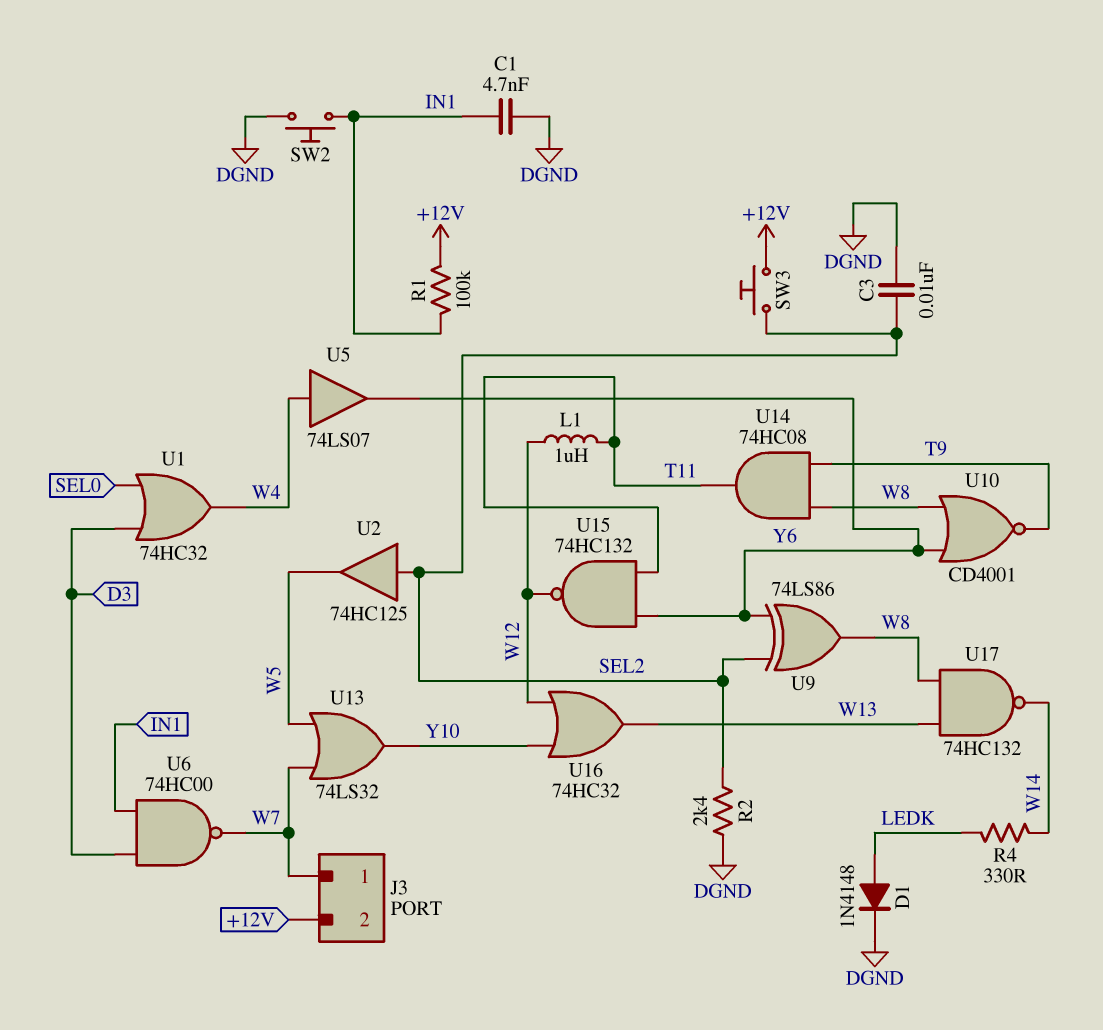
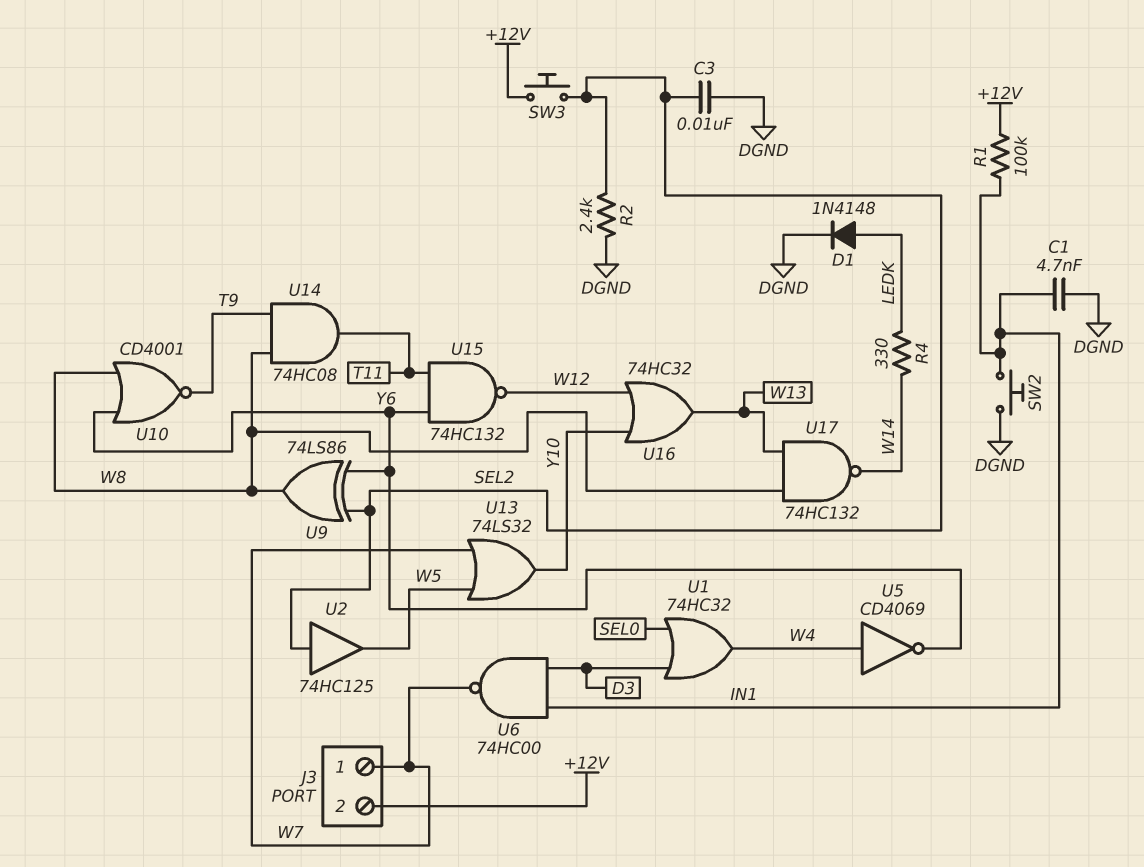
L1: 1uH (T11, W12) -> none
U5: buffer 74LS07 (in W4, out Y6) -> NOT CD4069 (in W4, out Y6)

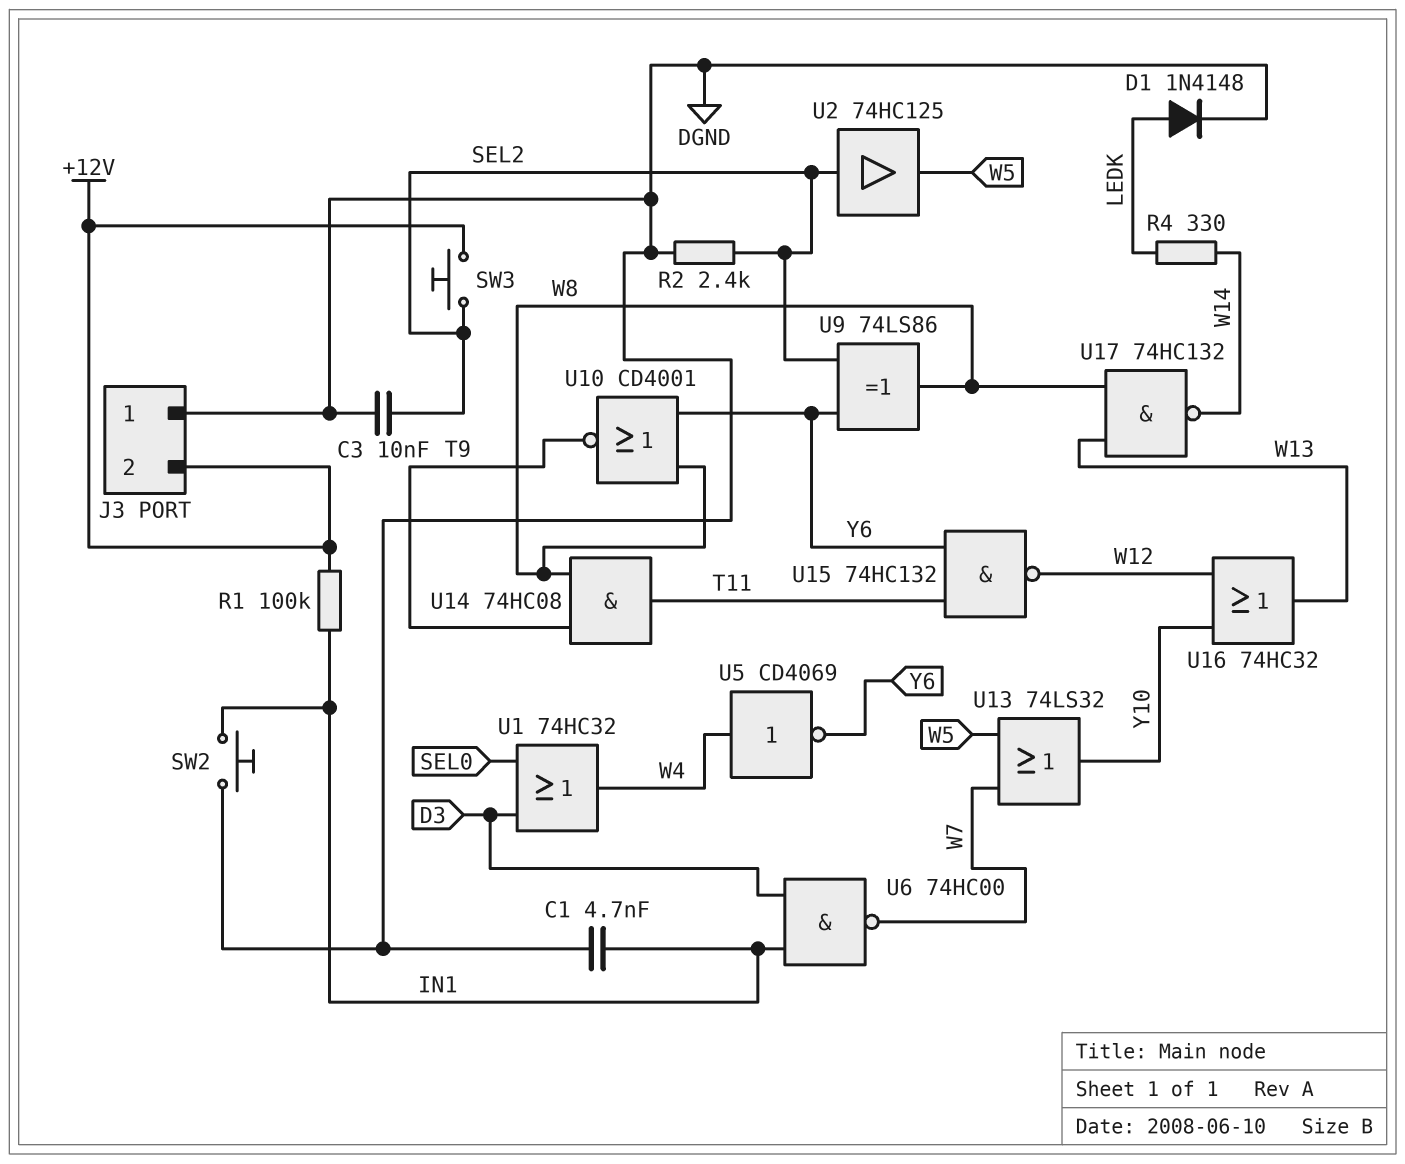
J3 pin 1: W7 -> DGND

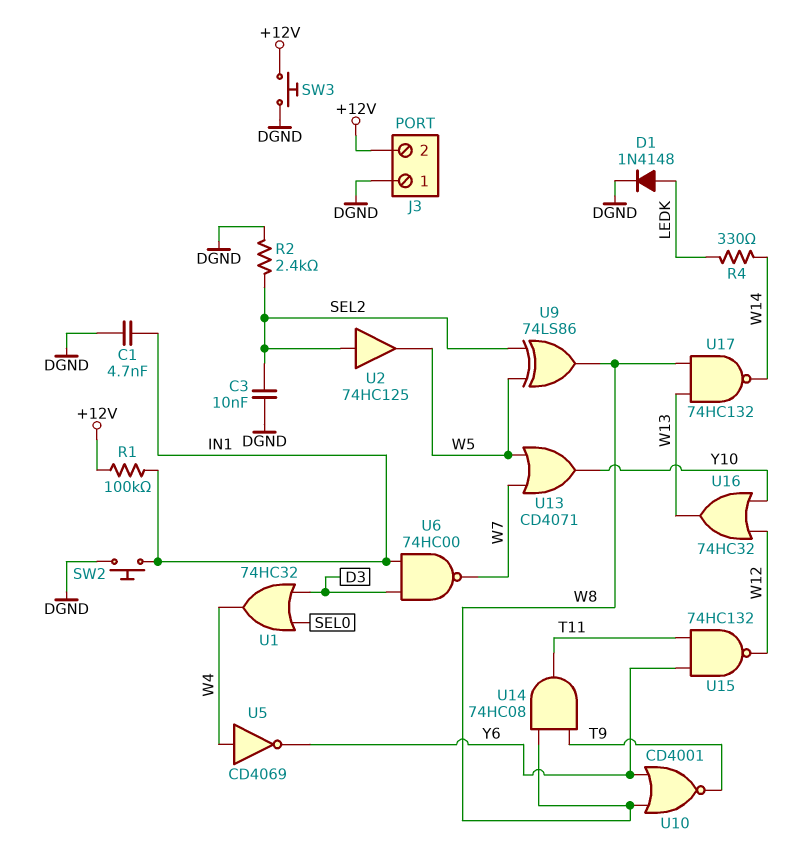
SW3: button (+12V, SEL2) -> button (+12V, DGND)
U9: XOR 74LS86 (in SEL2, in Y6, out W8) -> XOR 74LS86 (in SEL2, in W5, out W8)
U13: OR 74LS32 (in W5, in W7, out Y10) -> OR CD4071 (in W5, in W7, out Y10)

